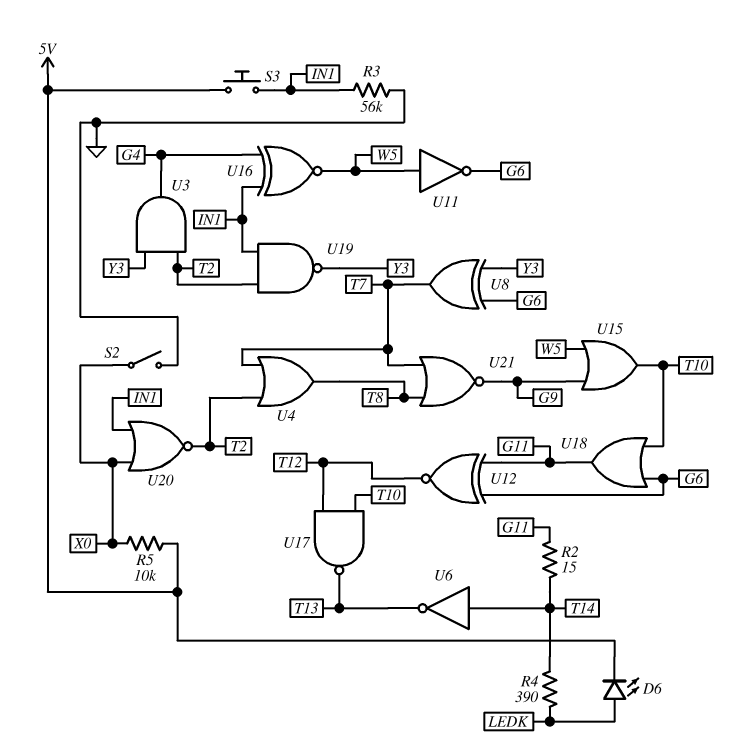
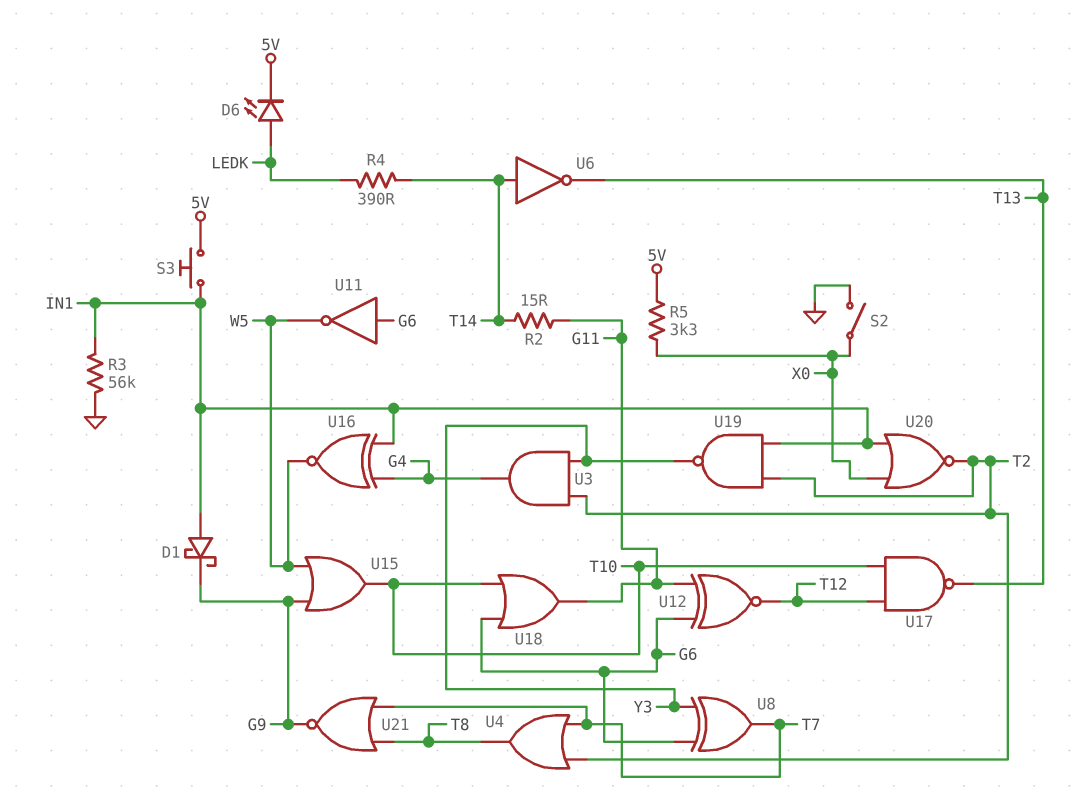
D1: none -> schottky (A IN1, K G9)
R5: 10k (5V, X0) -> 3.3k (5V, X0)
U11: NOT (in W5, out G6) -> NOT (in G6, out W5)

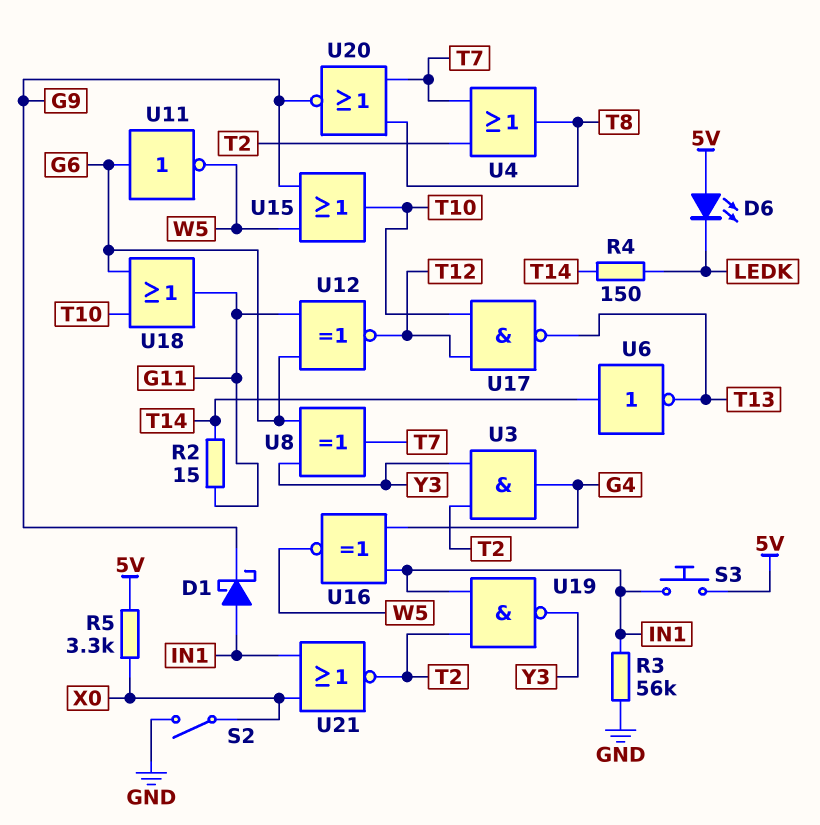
D6: LED (A LEDK, K 5V) -> LED (A 5V, K LEDK)
R4: 390 (LEDK, T14) -> 150 (LEDK, T14)
U20: NOR (in IN1, in X0, out T2) -> NOR (in T7, in T8, out G9)
U21: NOR (in T7, in T8, out G9) -> NOR (in IN1, in X0, out T2)

